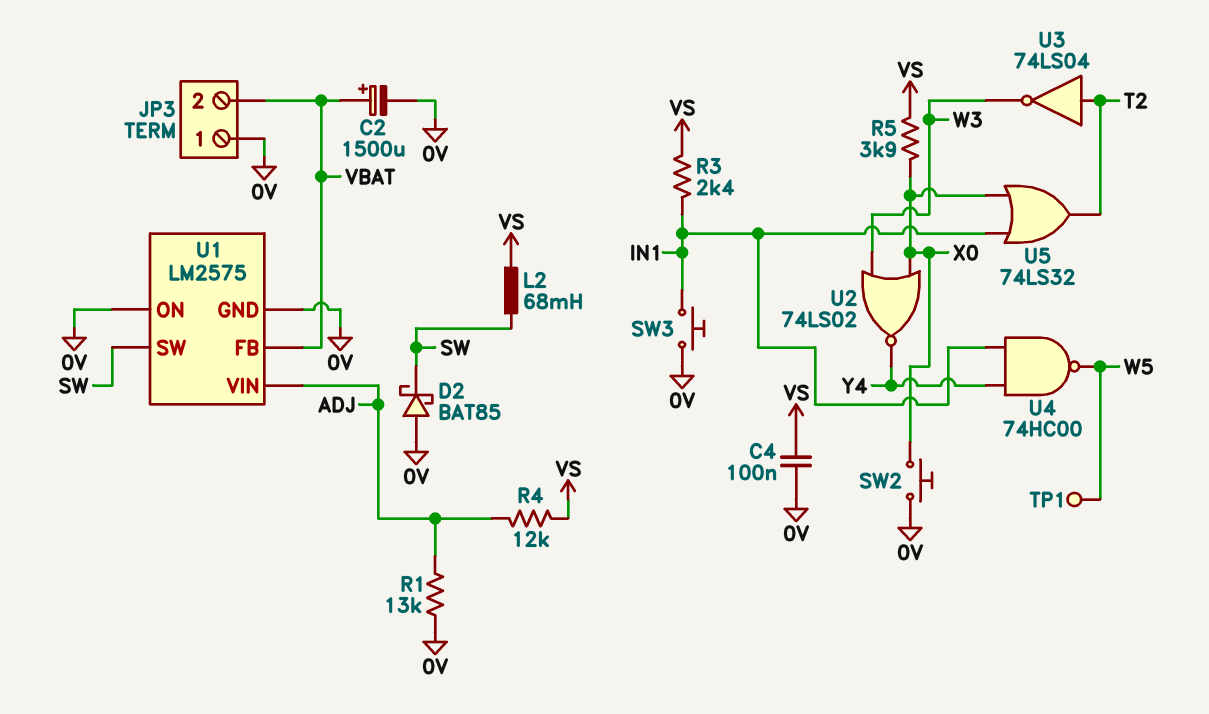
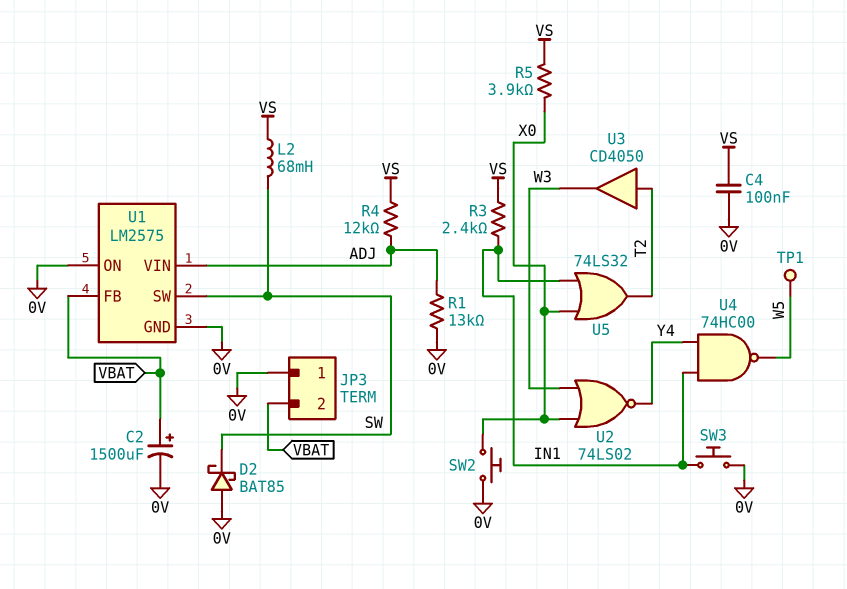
U3: NOT 74LS04 (in T2, out W3) -> buffer CD4050 (in T2, out W3)

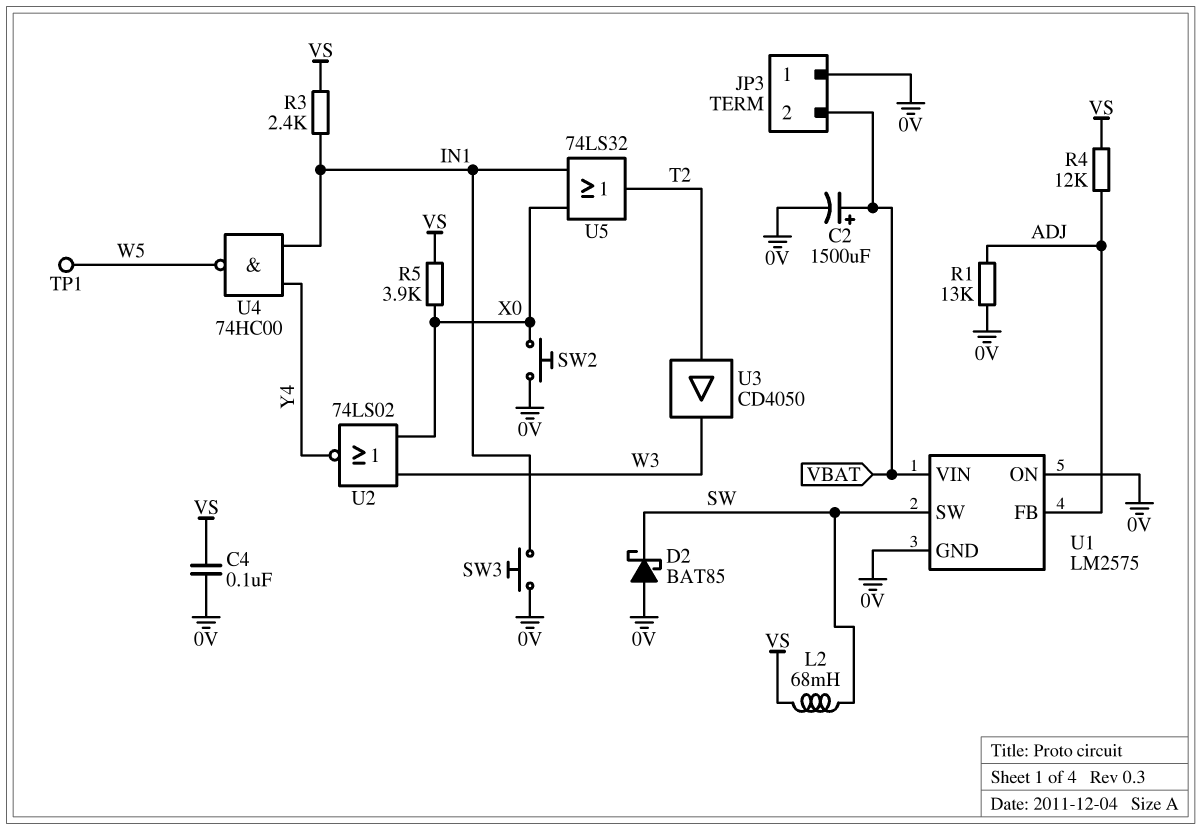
U1 pin FB: VBAT -> ADJ
U1 pin VIN: ADJ -> VBAT

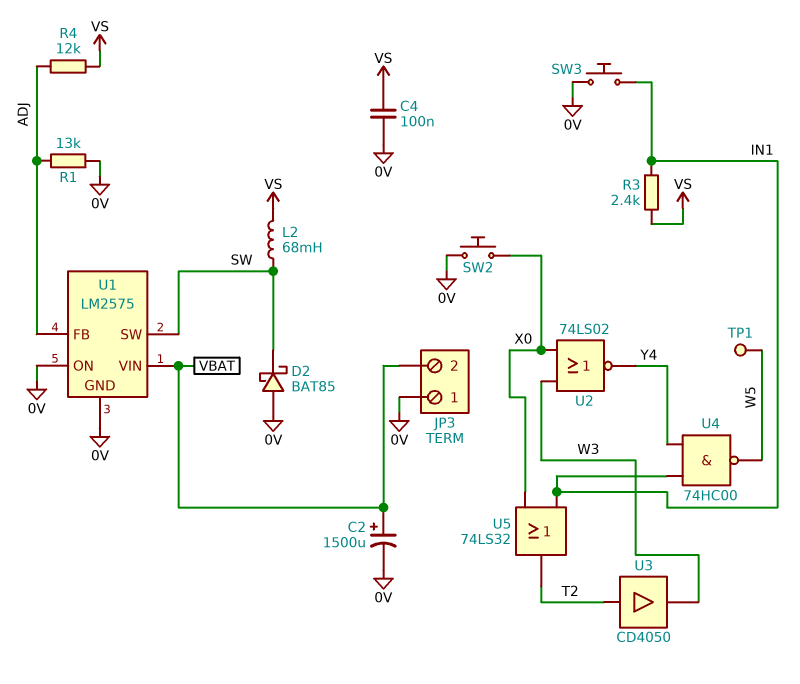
R5: 3.9k (VS, X0) -> none

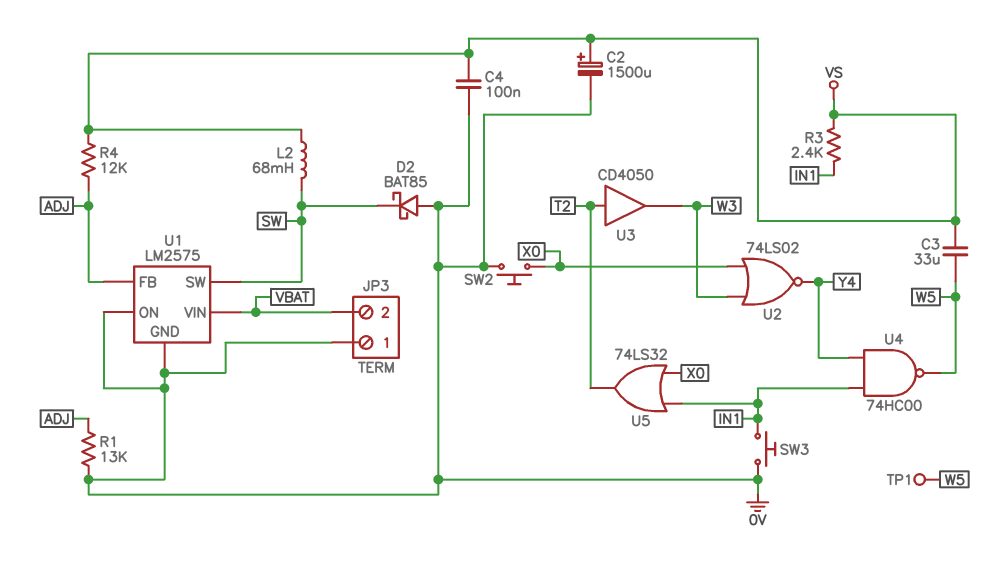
C2: 1500uF (plus VBAT, minus 0V) -> 1500uF (plus VS, minus 0V)
C3: none -> 33uF (VS, W5)

